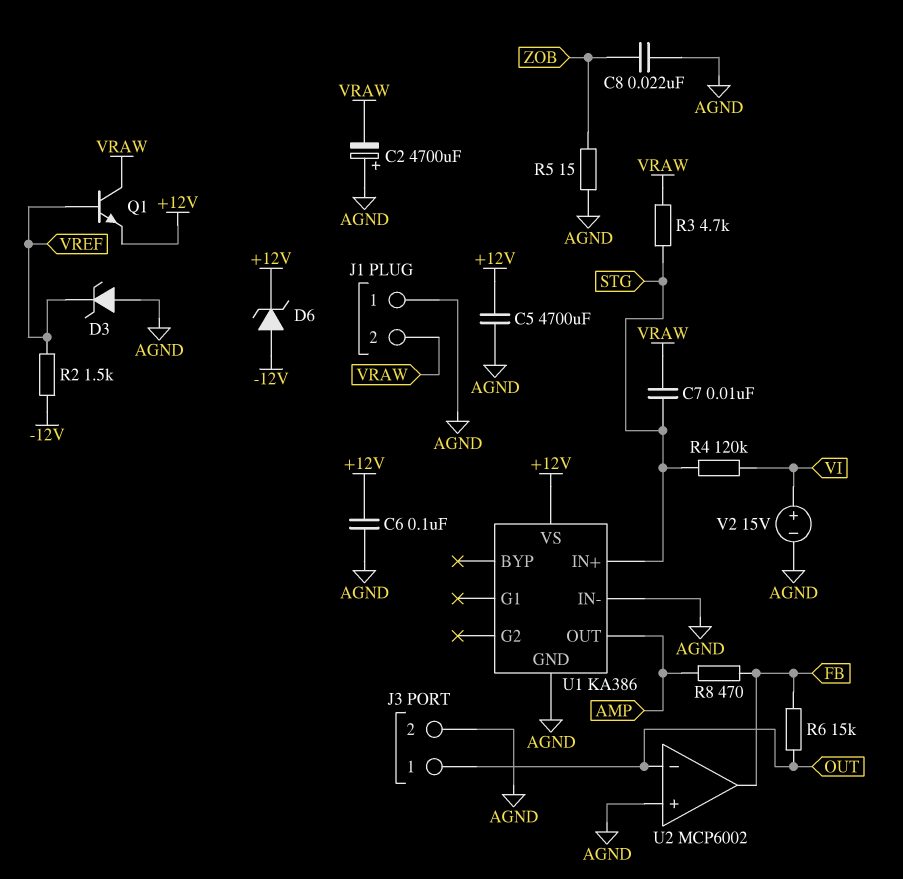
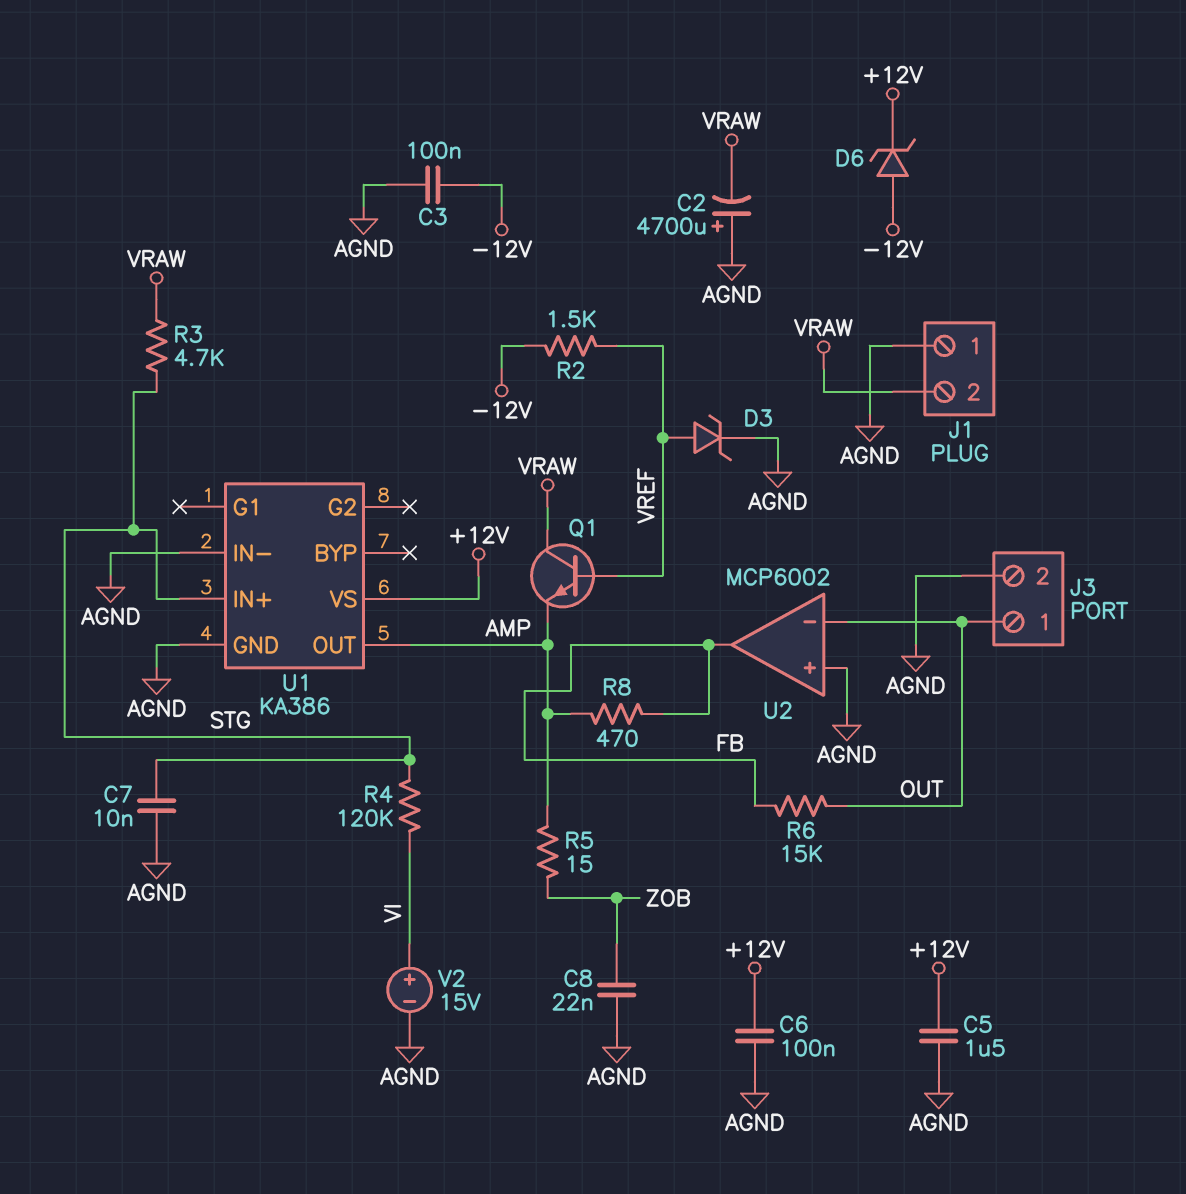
C3: none -> 100nF (-12V, AGND)
C5: 4700uF (+12V, AGND) -> 1.5uF (+12V, AGND)
C7: 10nF (STG, VRAW) -> 10nF (AGND, STG)
D3: zener (A AGND, K VREF) -> zener (A VREF, K AGND)
Q1: NPN (B VREF, C VRAW, E +12V) -> NPN (B VREF, C VRAW, E AMP)
R5: 15 (AGND, ZOB) -> 15 (AMP, ZOB)

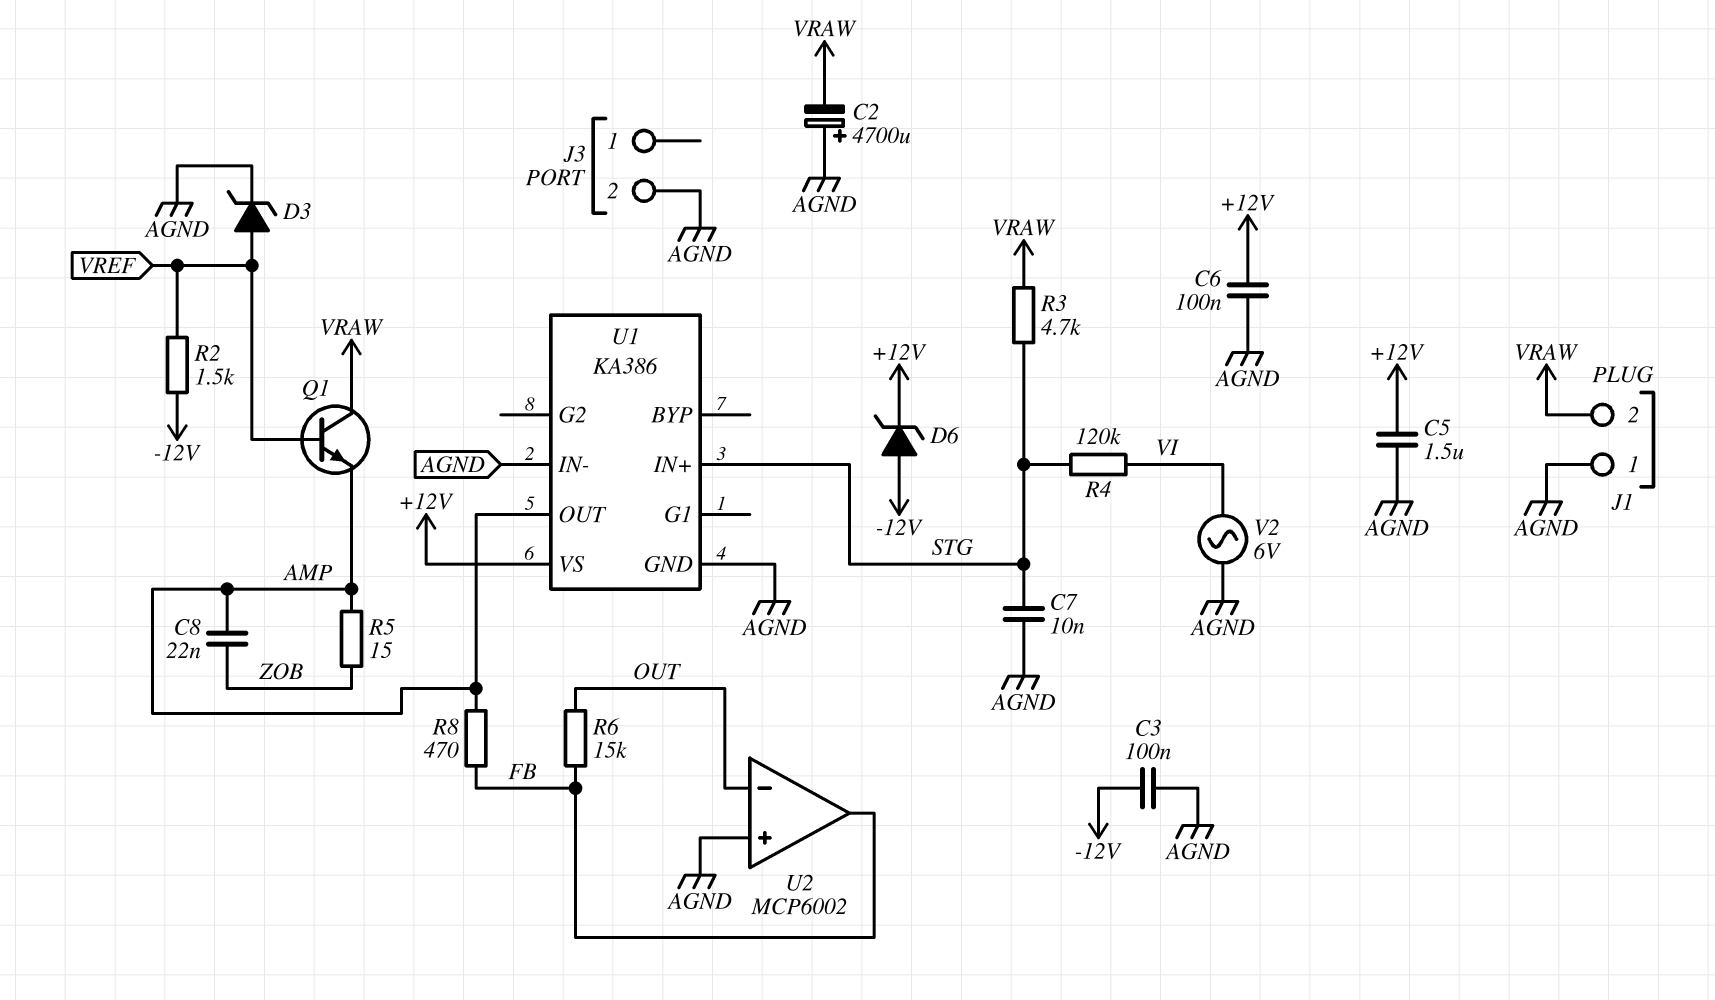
C8: 22nF (AGND, ZOB) -> 22nF (AMP, ZOB)
J3 pin 1: OUT -> none
V2: 15V (plus VI, minus AGND) -> AC 6V (AGND, VI)

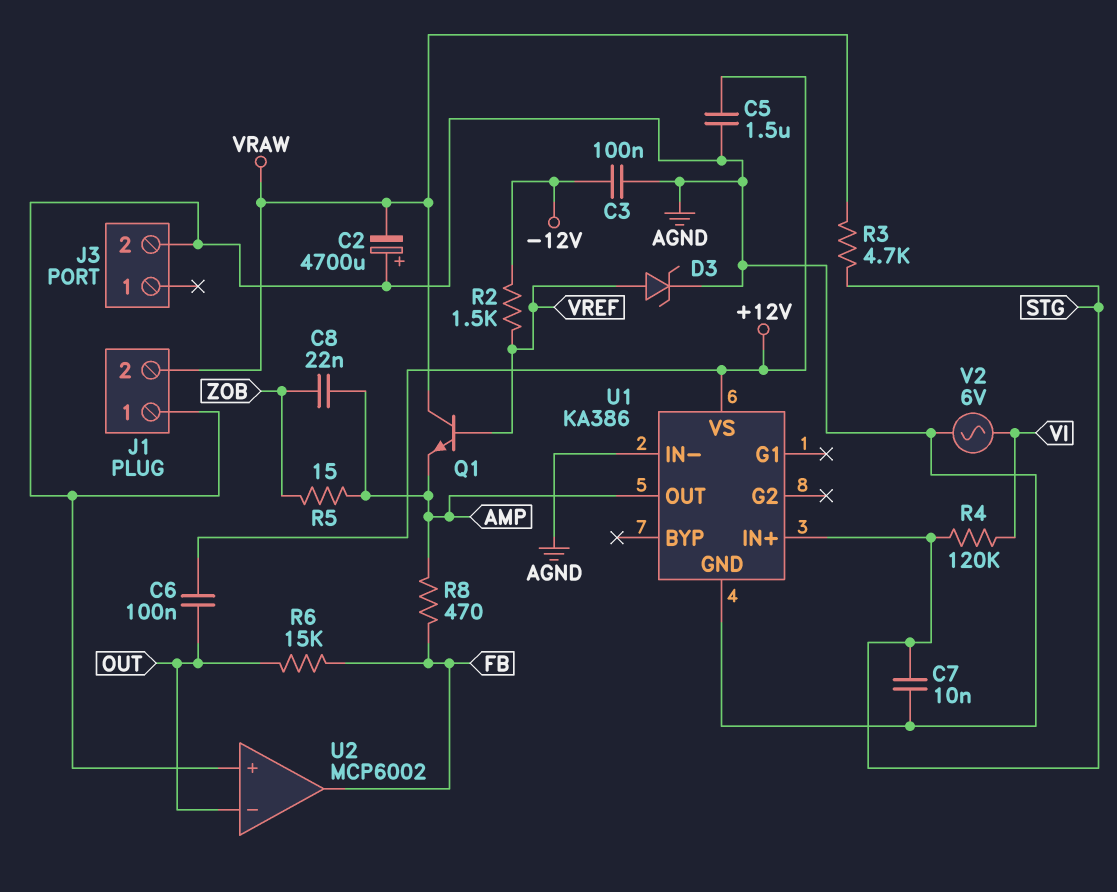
C6: 100nF (+12V, AGND) -> 100nF (+12V, OUT)
D6: zener (A -12V, K +12V) -> none

